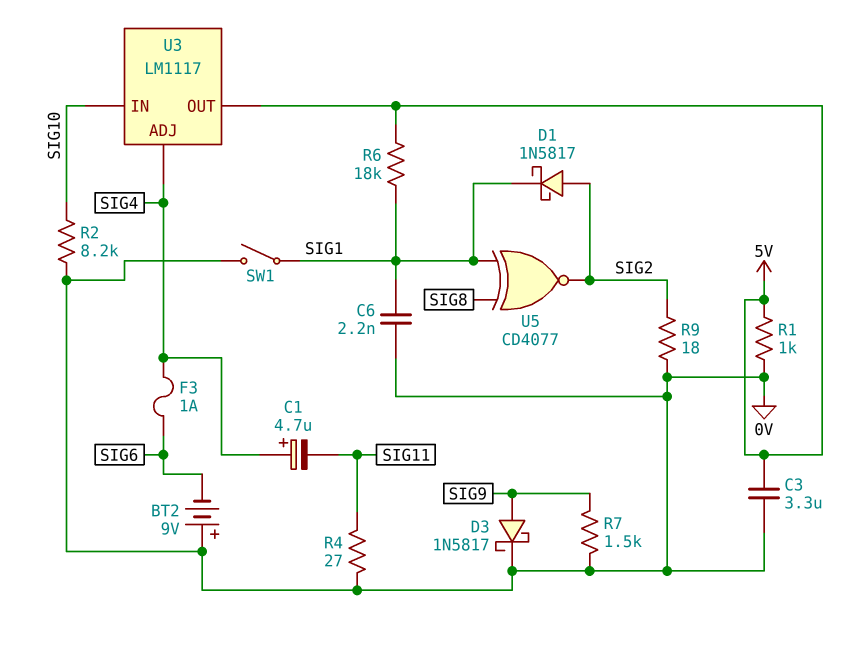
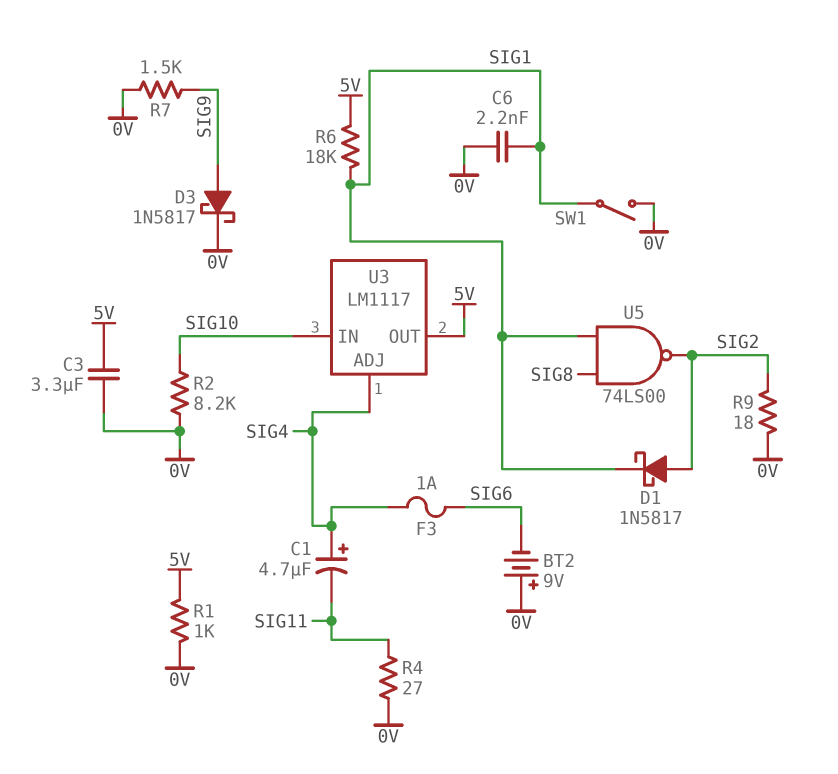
U5: XNOR CD4077 (in SIG1, in SIG8, out SIG2) -> NAND 74LS00 (in SIG1, in SIG8, out SIG2)

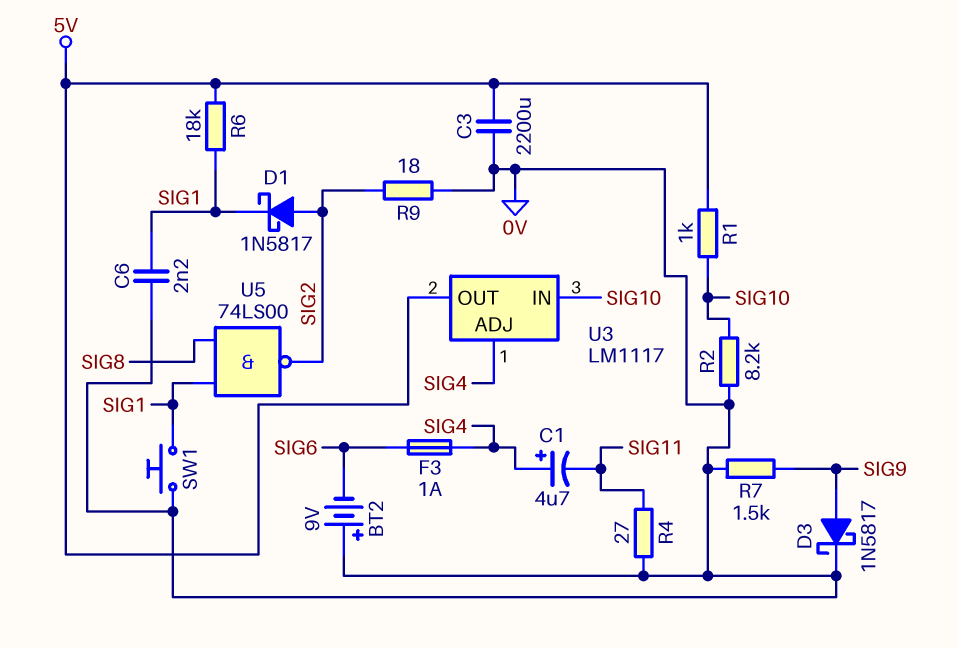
C3: 3.3uF (0V, 5V) -> 2200uF (0V, 5V)
R1: 1k (0V, 5V) -> 1k (5V, SIG10)
SW1: switch (0V, SIG1) -> button (0V, SIG1)

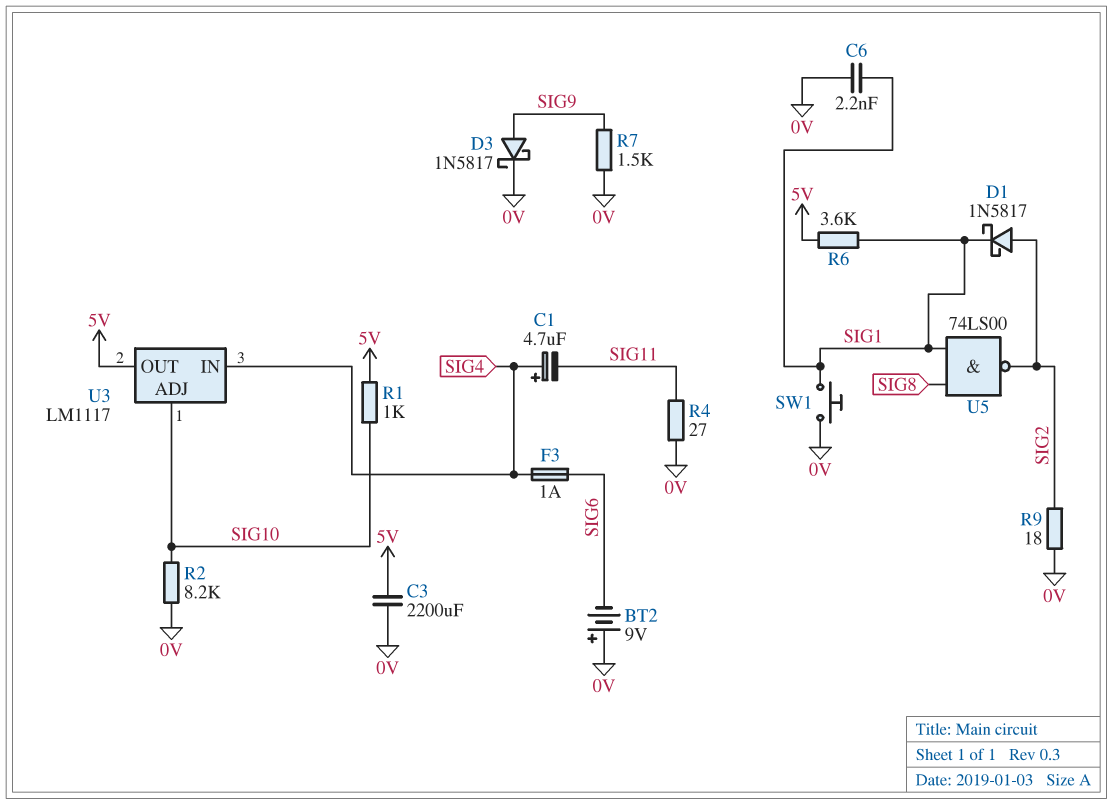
R6: 18k (5V, SIG1) -> 3.6k (5V, SIG1)
U3 pin ADJ: SIG4 -> SIG10
U3 pin IN: SIG10 -> SIG4

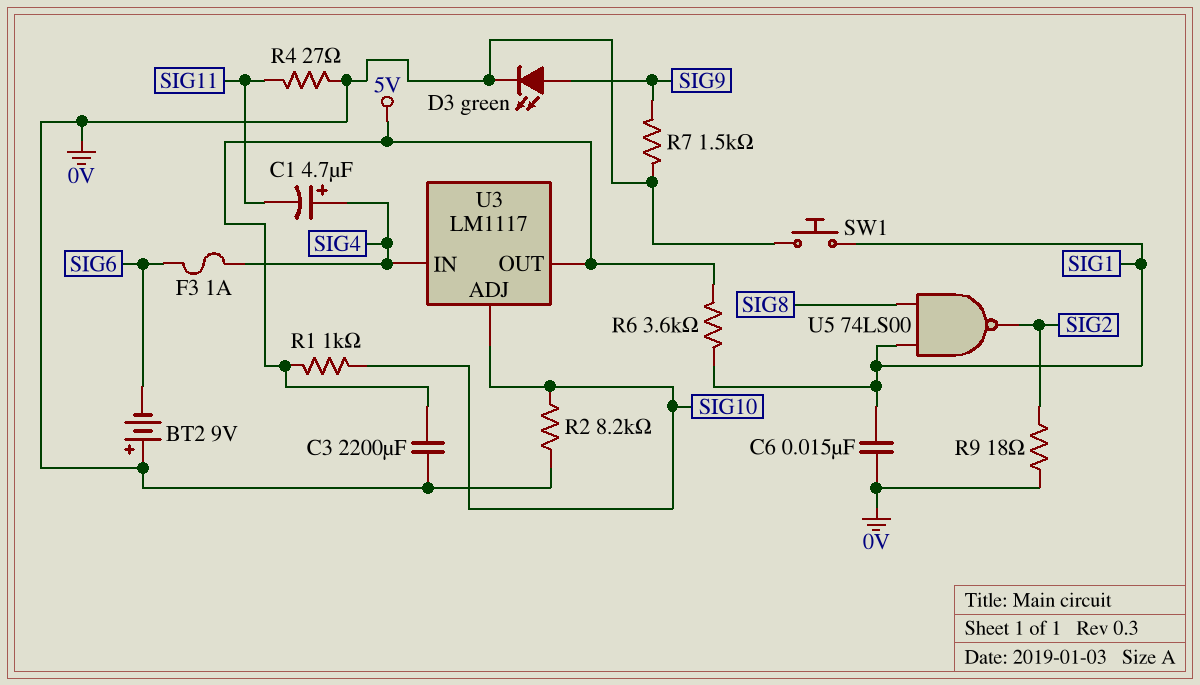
C6: 2.2nF (0V, SIG1) -> 15nF (0V, SIG1)
D1: schottky 1N5817 (A SIG2, K SIG1) -> none
D3: schottky 1N5817 (A SIG9, K 0V) -> LED green (A SIG9, K 0V)

